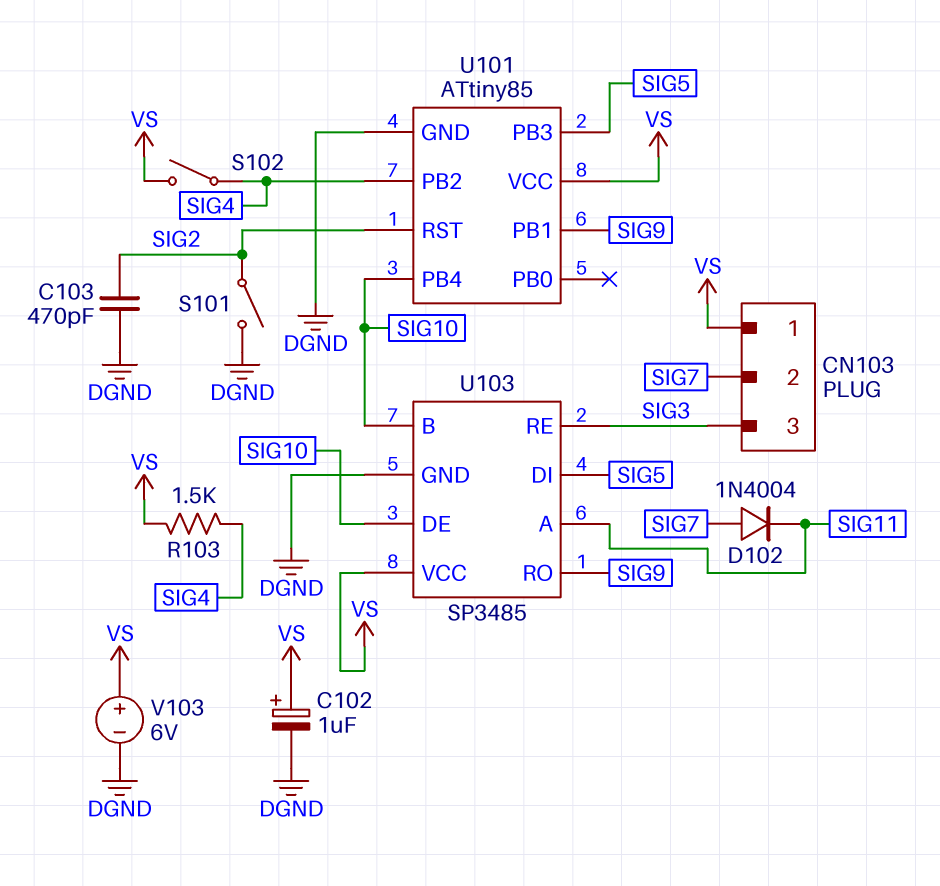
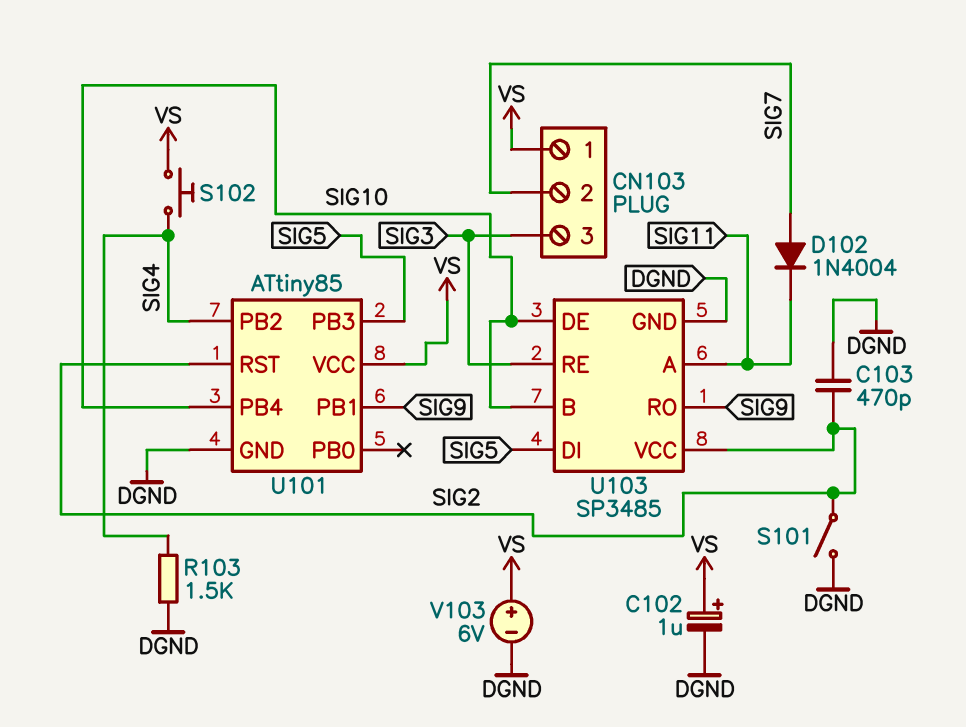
R103: 1.5k (SIG4, VS) -> 1.5k (DGND, SIG4)
S102: switch (SIG4, VS) -> button (SIG4, VS)
U103 pin VCC: VS -> SIG2

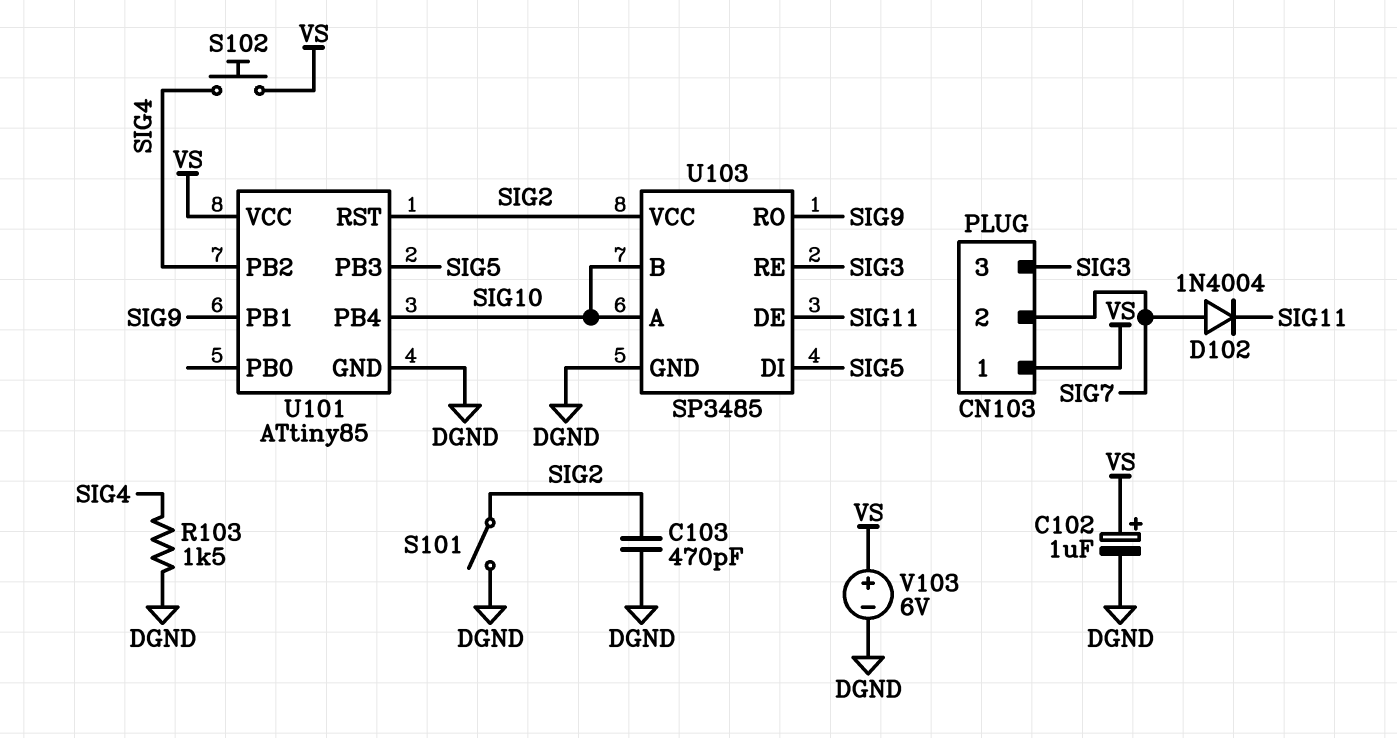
U103 pin A: SIG11 -> SIG10
U103 pin DE: SIG10 -> SIG11

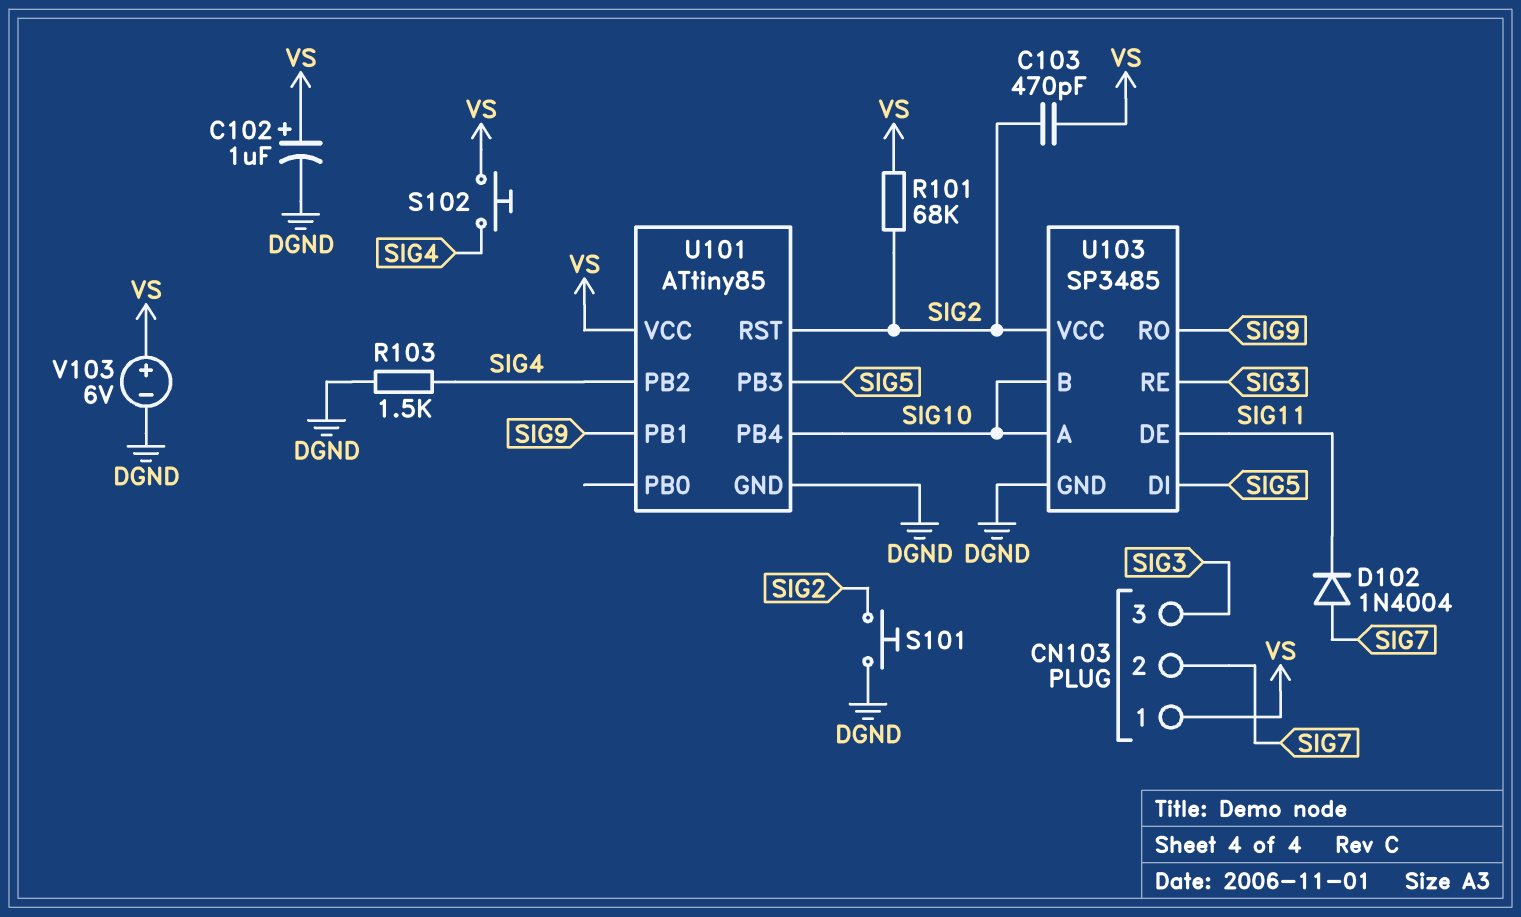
C103: 470pF (DGND, SIG2) -> 470pF (SIG2, VS)
R101: none -> 68k (SIG2, VS)
S101: switch (DGND, SIG2) -> button (DGND, SIG2)

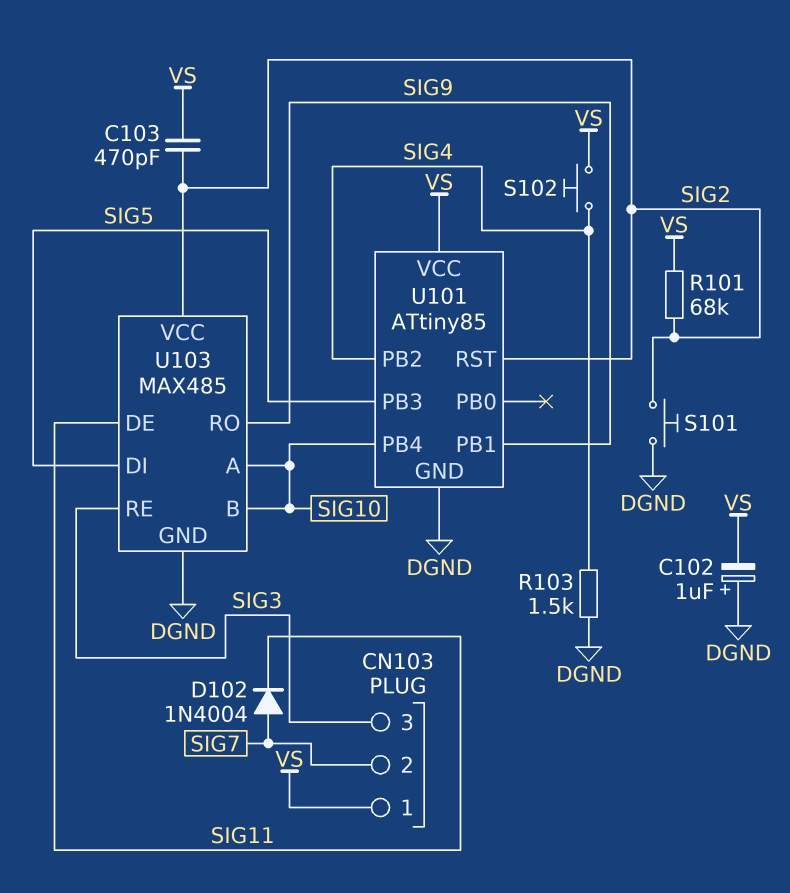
C102: 1uF (plus VS, minus DGND) -> 1uF (plus DGND, minus VS)
U103: SP3485 -> MAX485
V103: 6V (plus VS, minus DGND) -> none

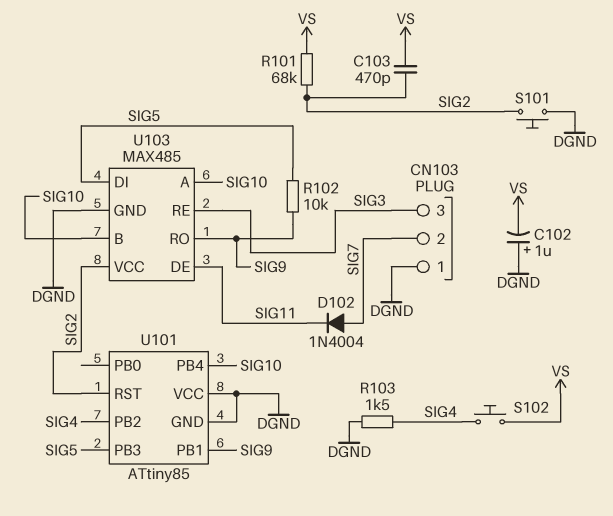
CN103 pin 1: VS -> DGND
R102: none -> 10k (SIG5, SIG9)
U101 pin VCC: VS -> DGND

